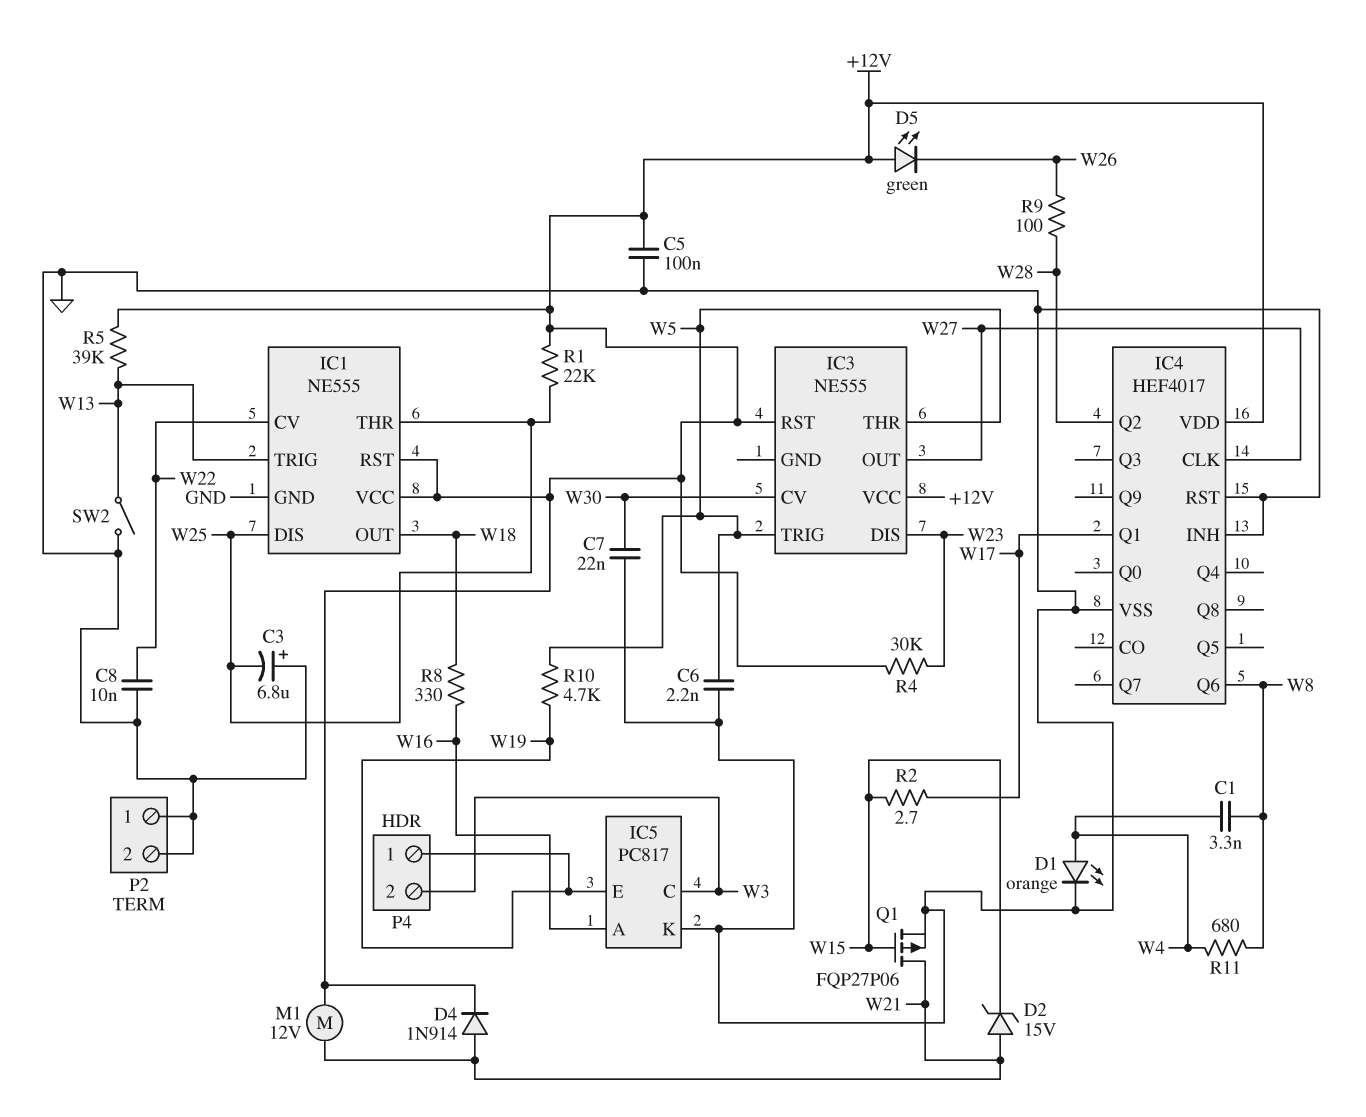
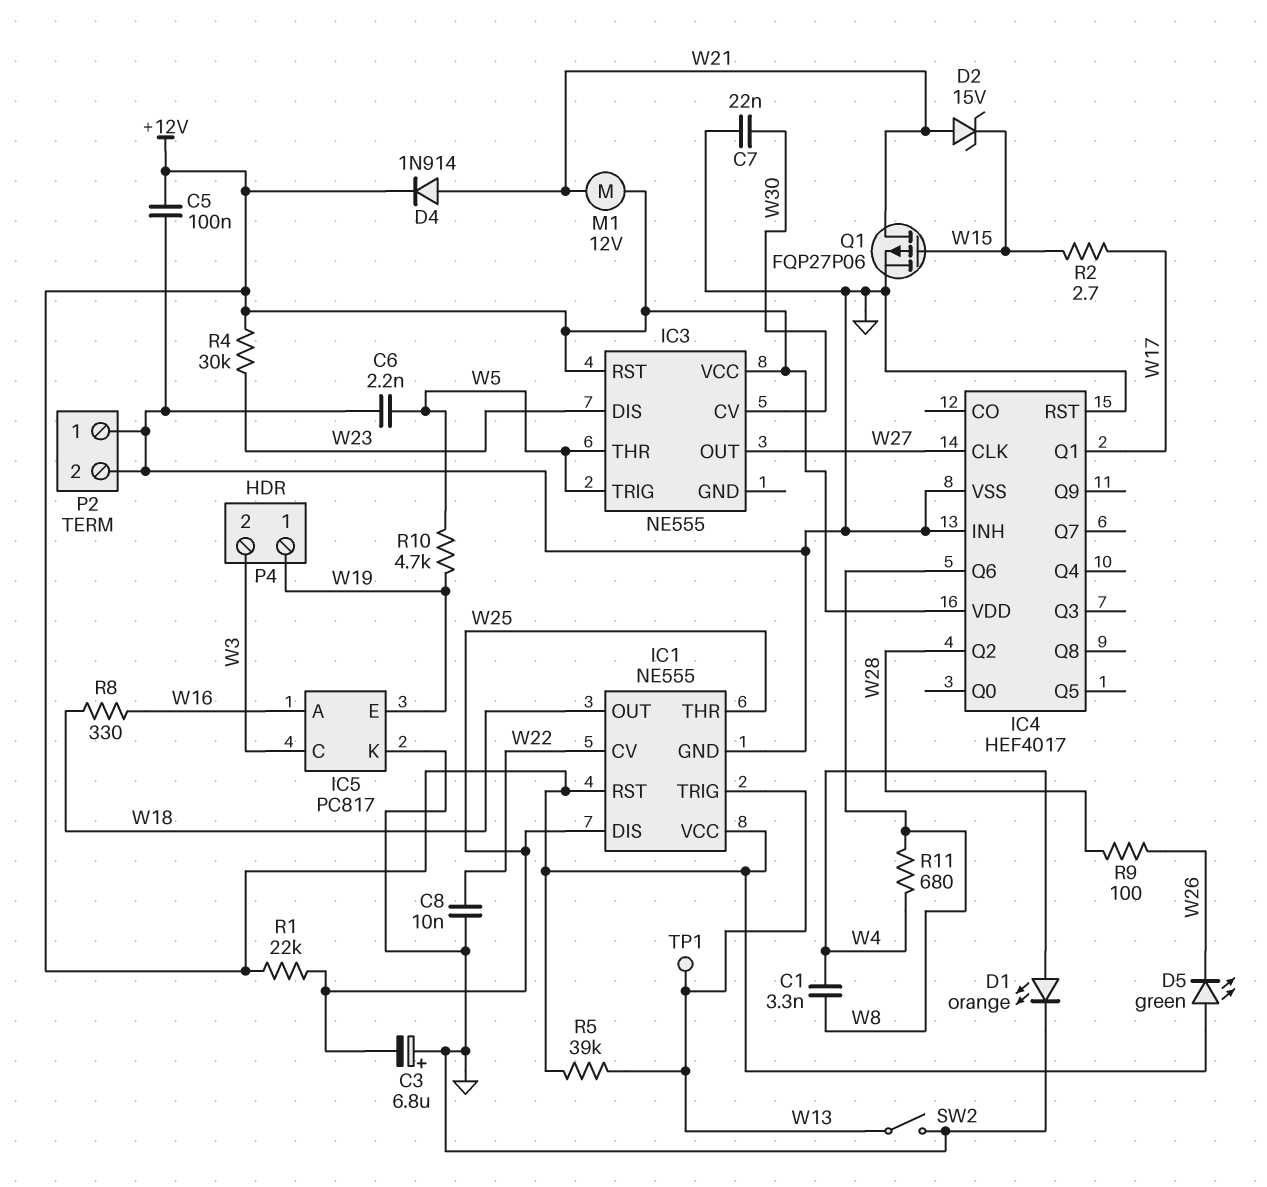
TP1: none -> test point (W13)

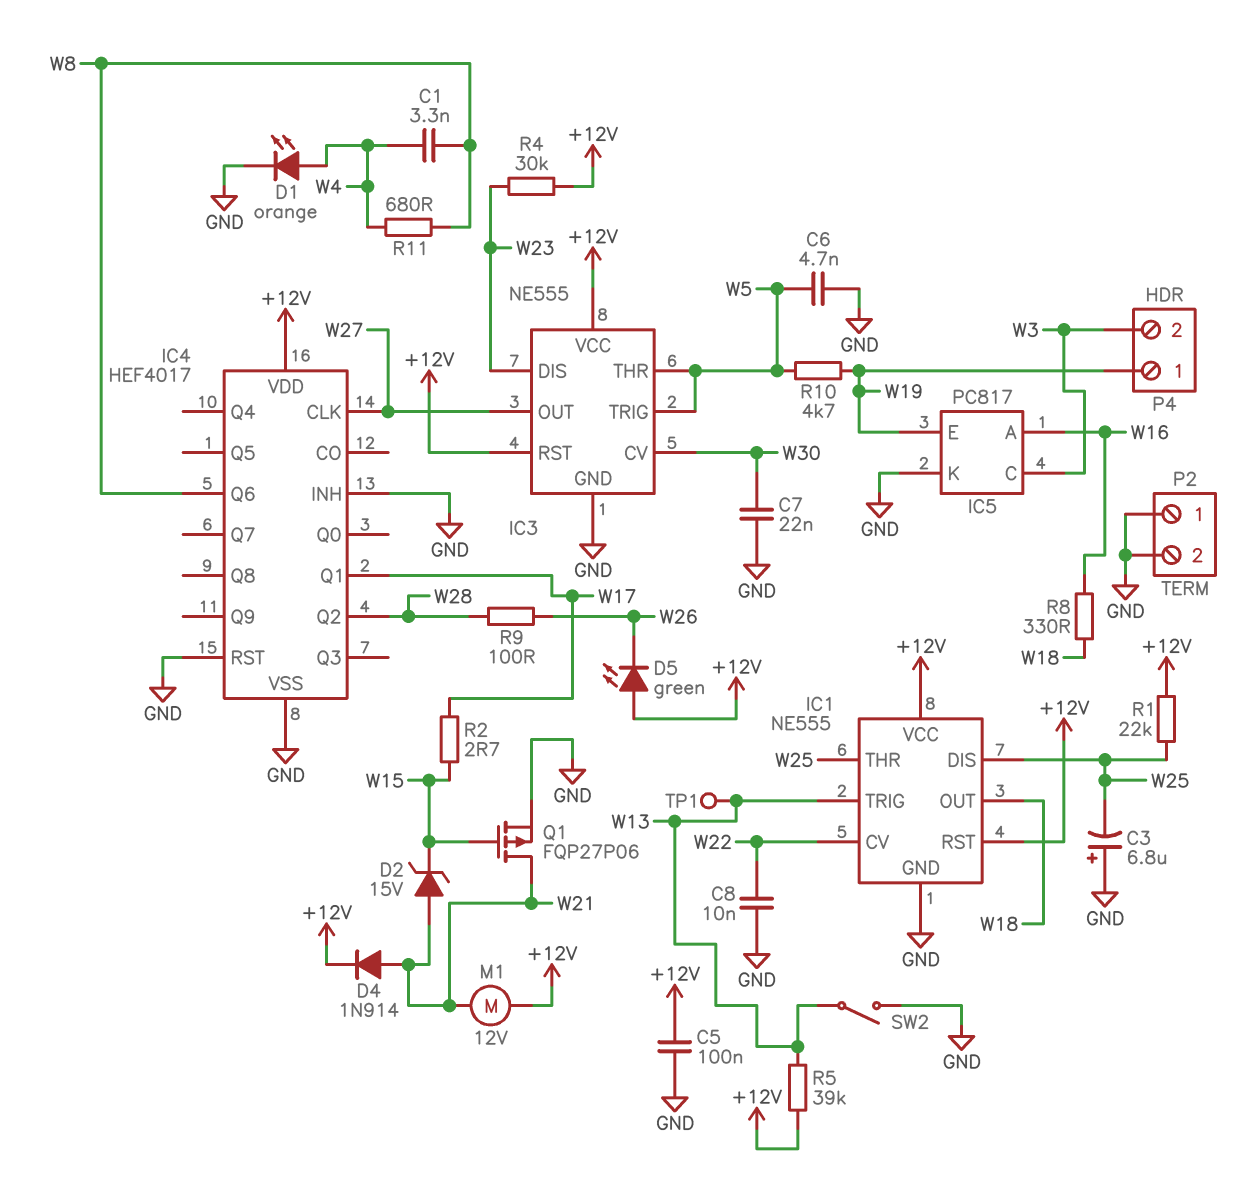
C6: 2.2nF (GND, W5) -> 4.7nF (GND, W5)
IC3 pin GND: none -> GND

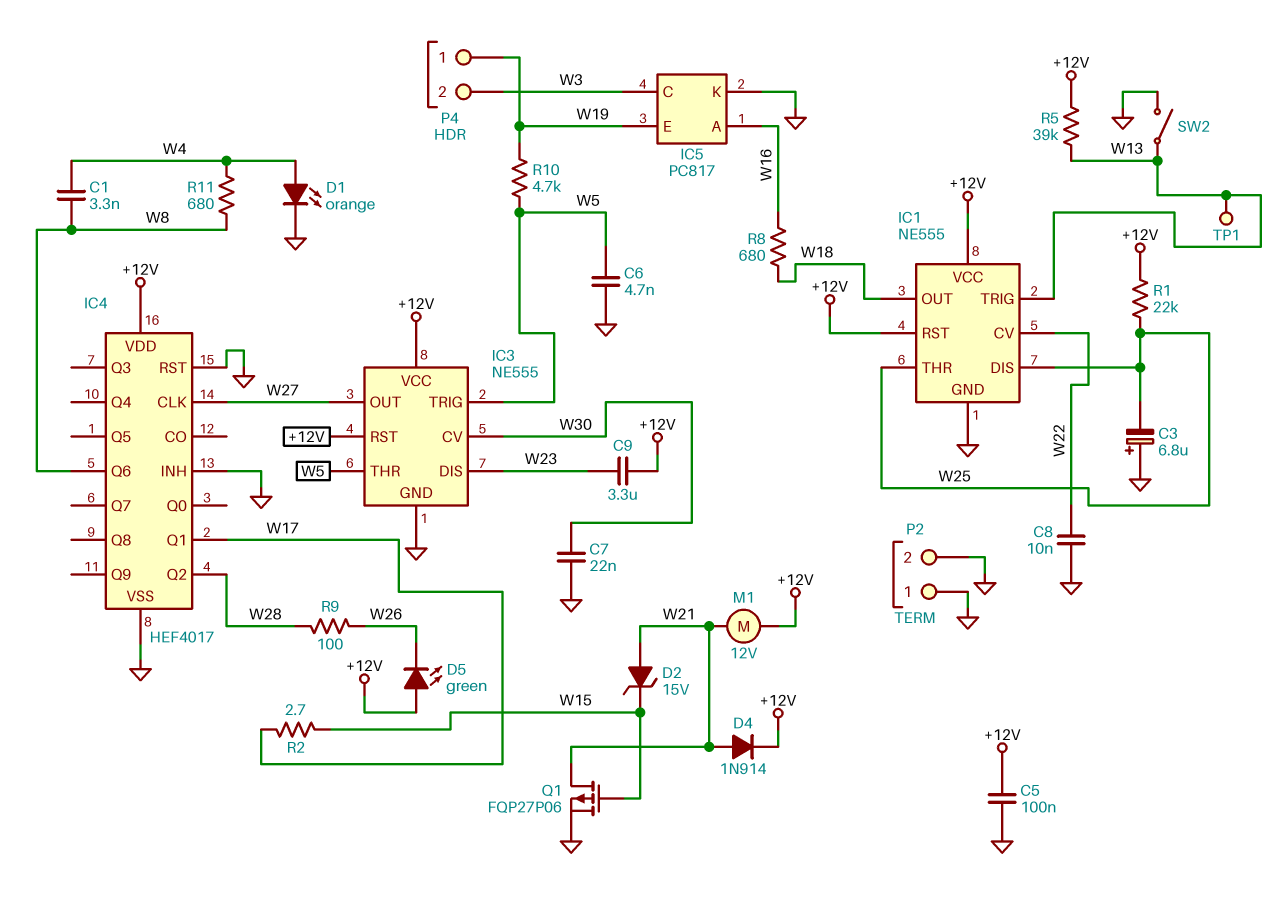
C9: none -> 3.3uF (+12V, W23)
R4: 30k (+12V, W23) -> none
R8: 330 (W16, W18) -> 680 (W16, W18)

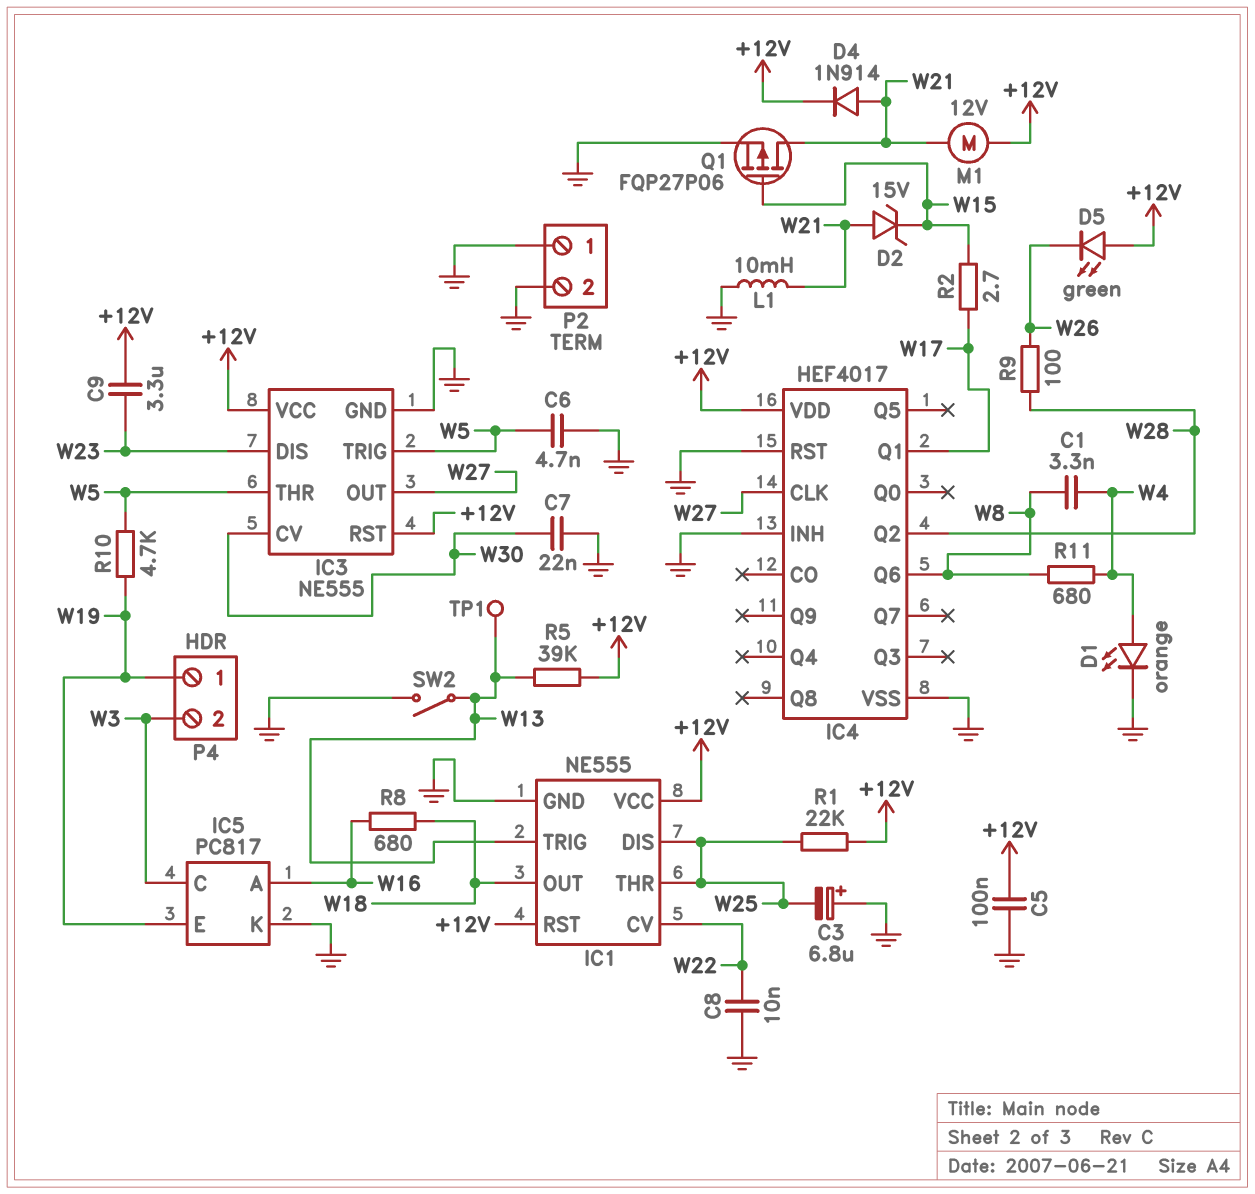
L1: none -> 10mH (GND, W21)

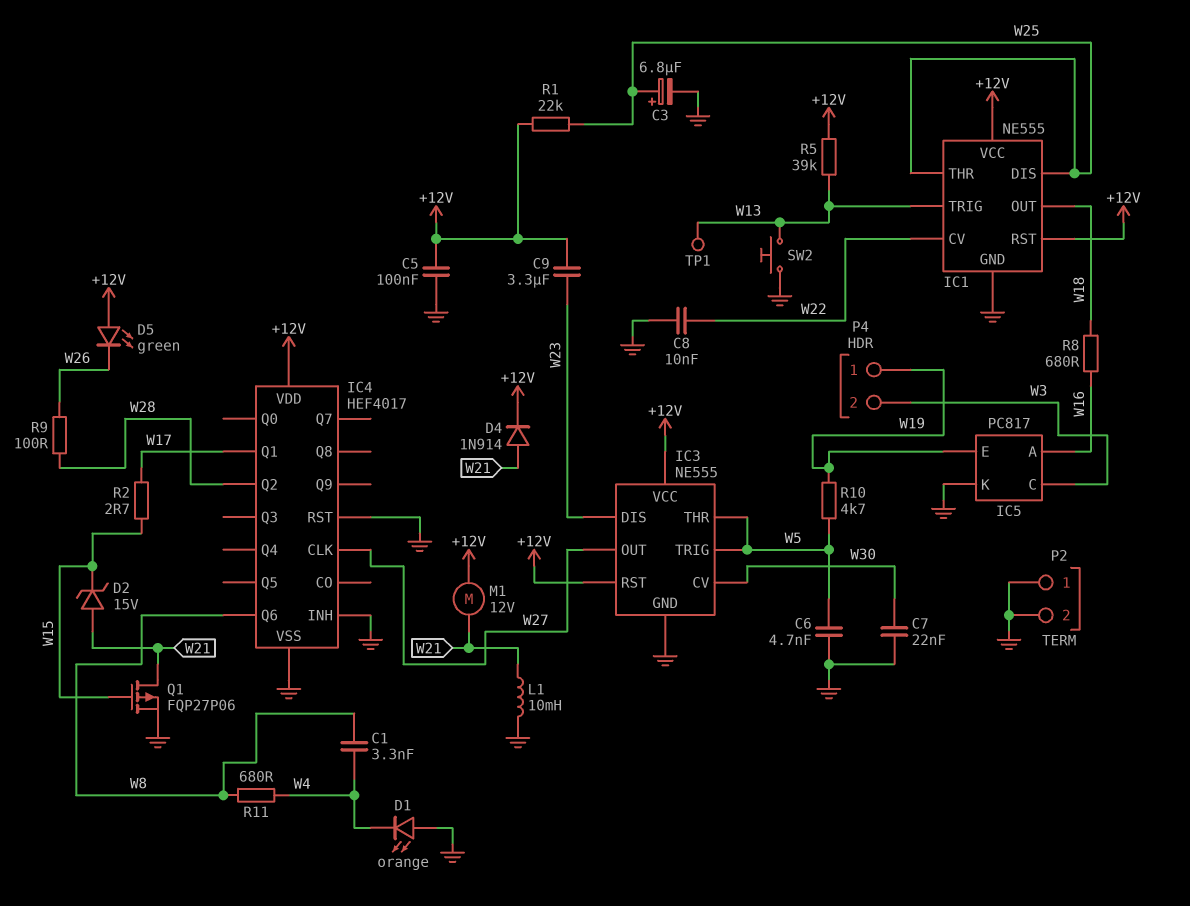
C3: 6.8uF (plus GND, minus W25) -> 6.8uF (plus W25, minus GND)
D1: LED orange (A W4, K GND) -> LED orange (A GND, K W4)
SW2: switch (GND, W13) -> button (GND, W13)

